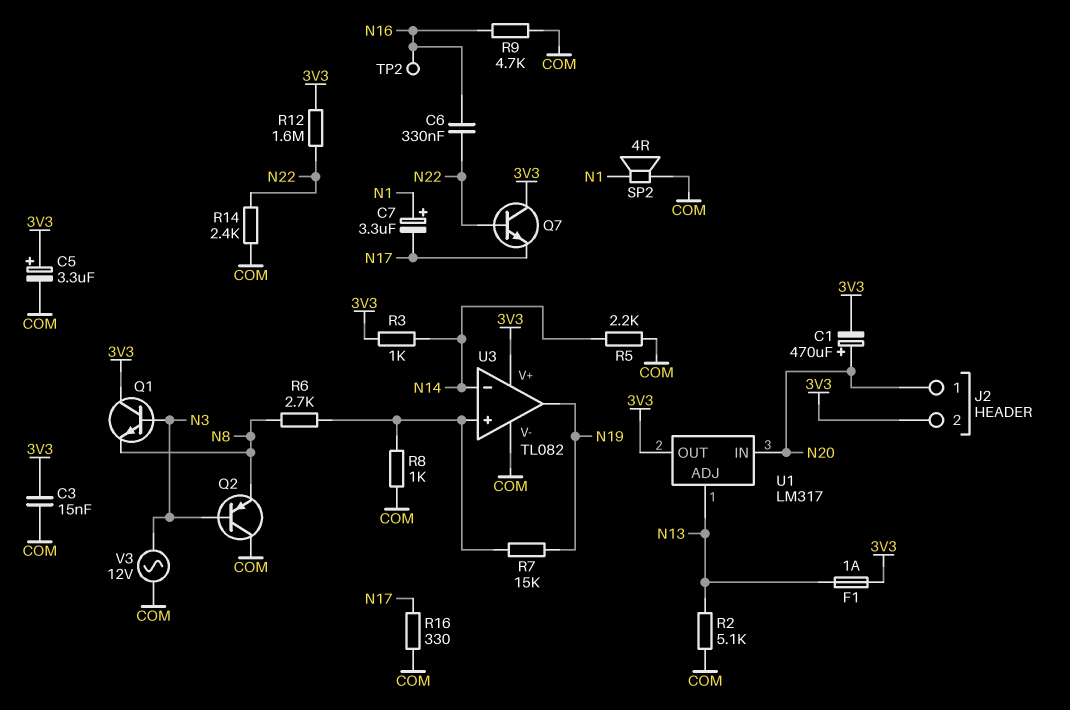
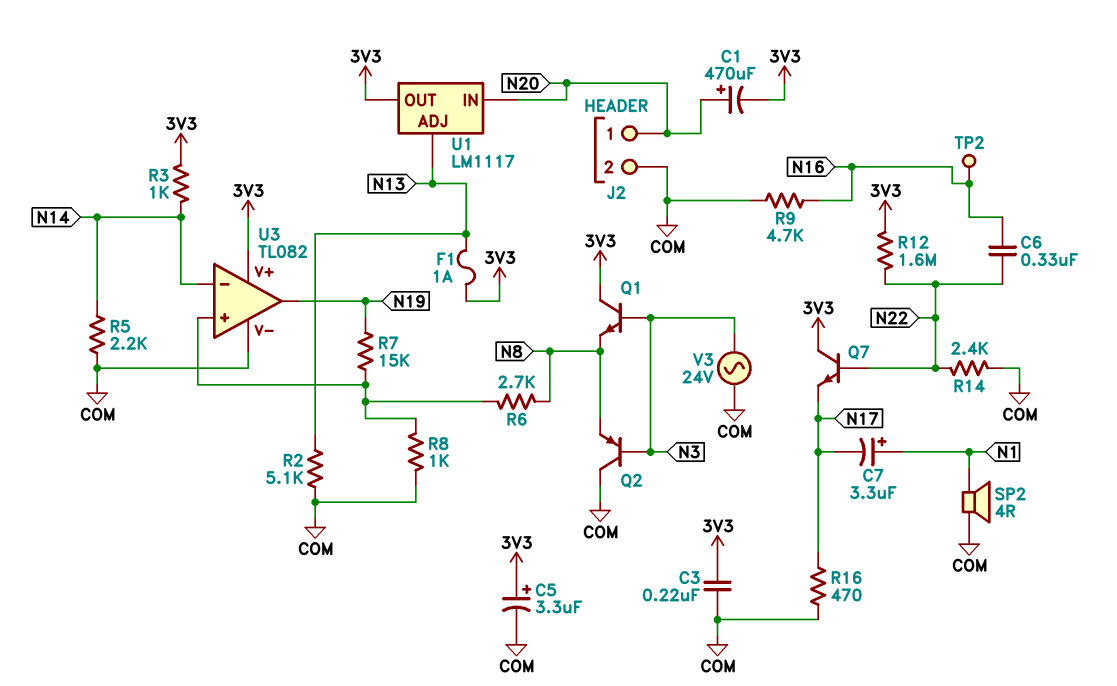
C3: 15nF (3V3, COM) -> 220nF (3V3, COM)
J2 pin 2: 3V3 -> COM
R16: 330 (COM, N17) -> 470 (COM, N17)
U1: LM317 -> LM1117
V3: AC 12V (COM, N3) -> AC 24V (COM, N3)

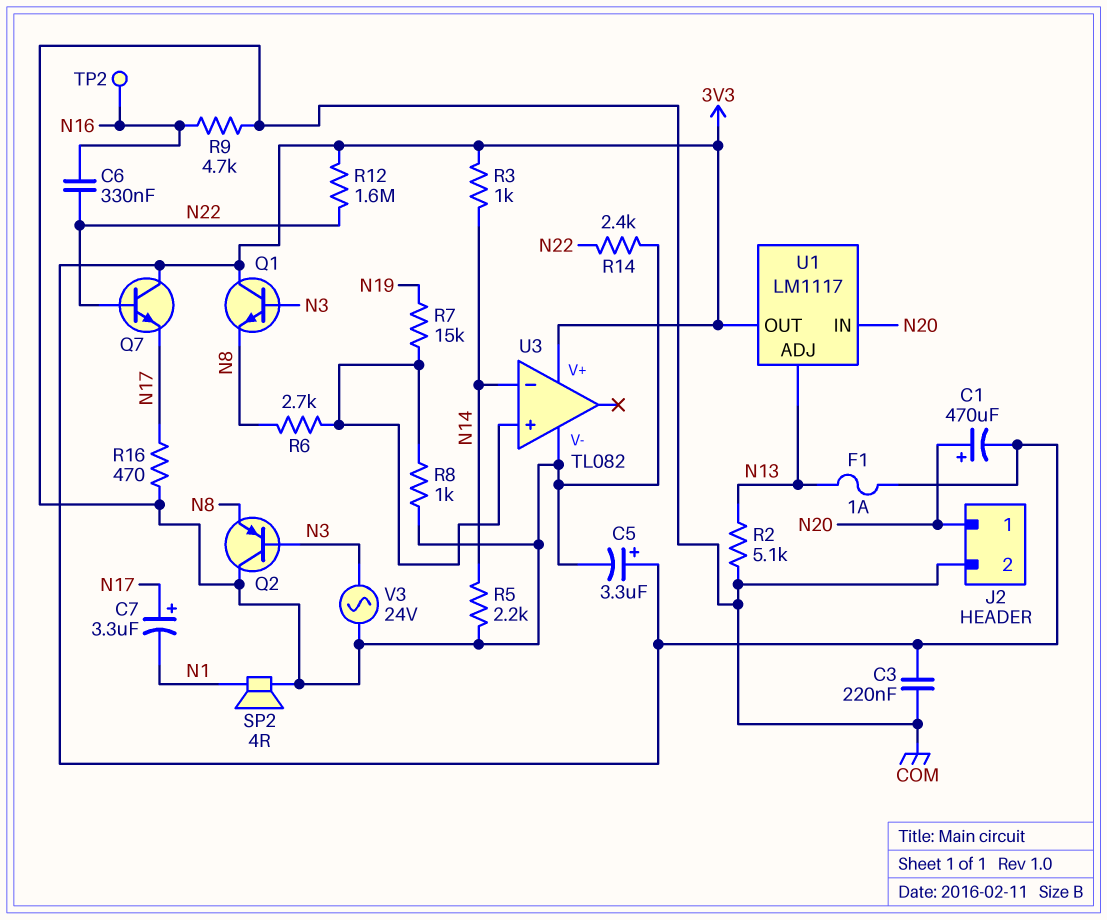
C7: 3.3uF (plus N1, minus N17) -> 3.3uF (plus N17, minus N1)
U3 pin out: N19 -> none

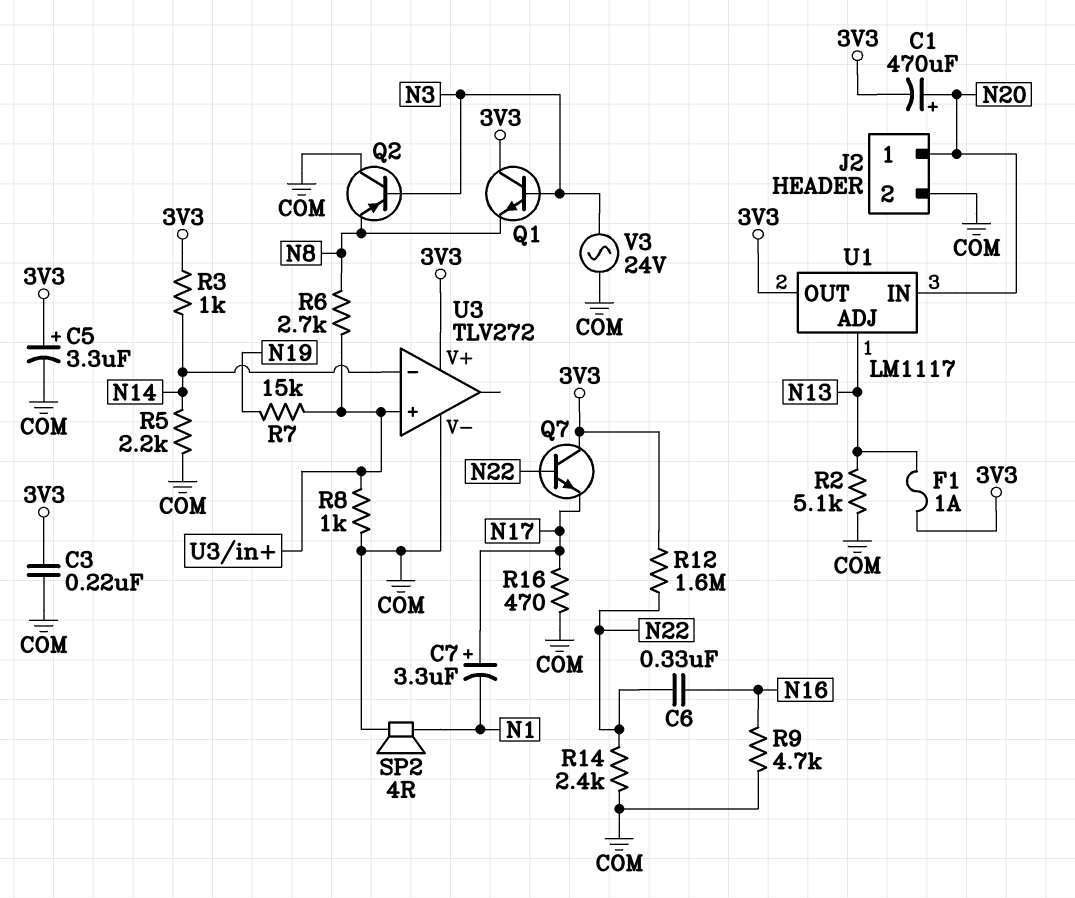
TP2: test point (N16) -> none
U3: TL082 -> TLV272

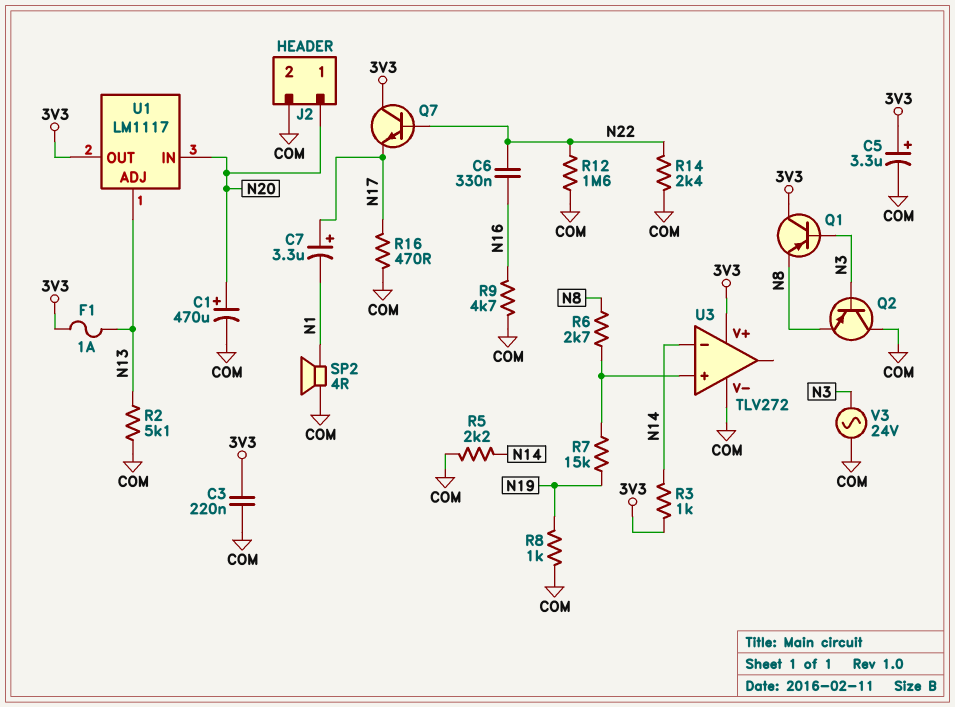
C1: 470uF (plus N20, minus 3V3) -> 470uF (plus N20, minus COM)
Q1: NPN (B N3, C 3V3, E N8) -> PNP (B N3, C 3V3, E N8)
R8: 1k (COM, U3/in+) -> 1k (COM, N19)
R12: 1.6M (3V3, N22) -> 1.6M (COM, N22)

